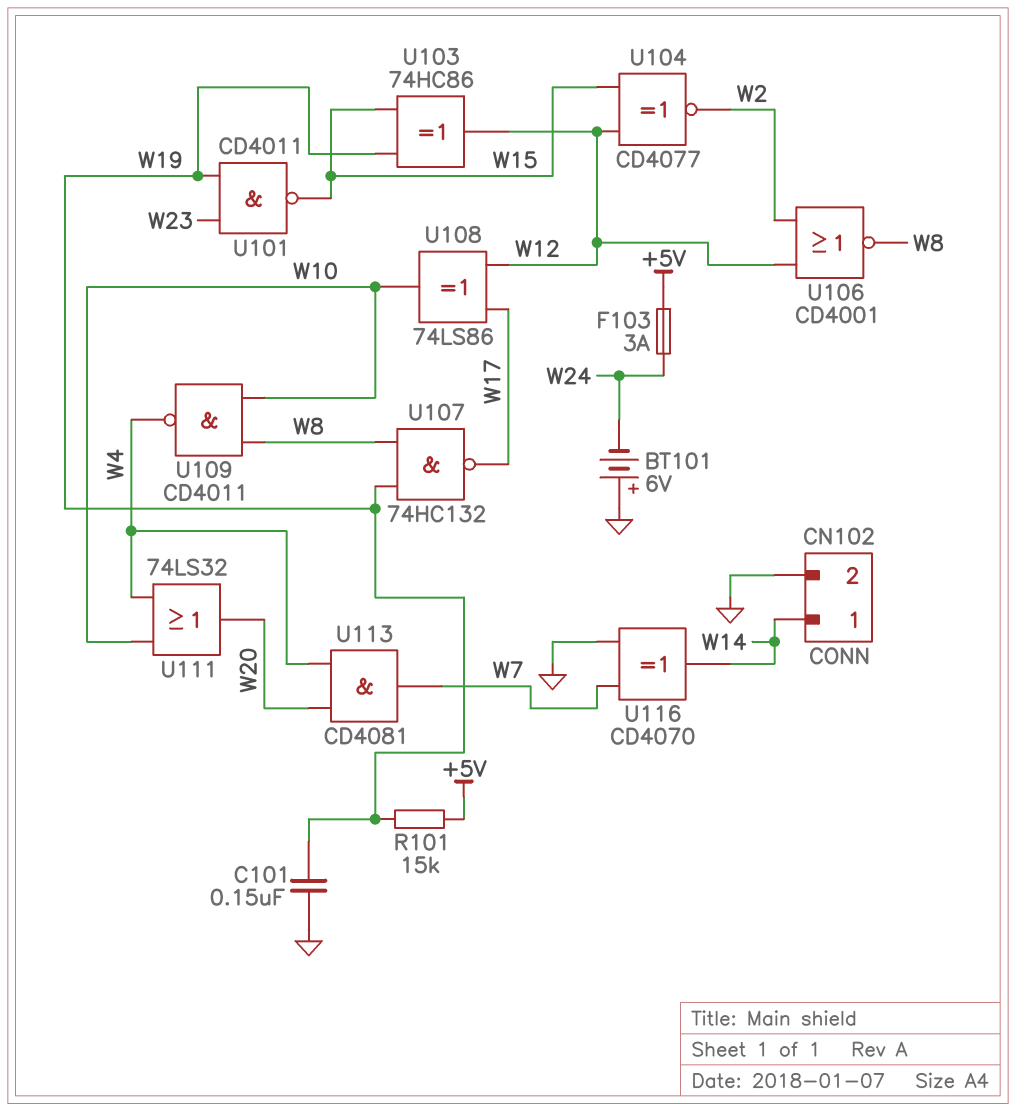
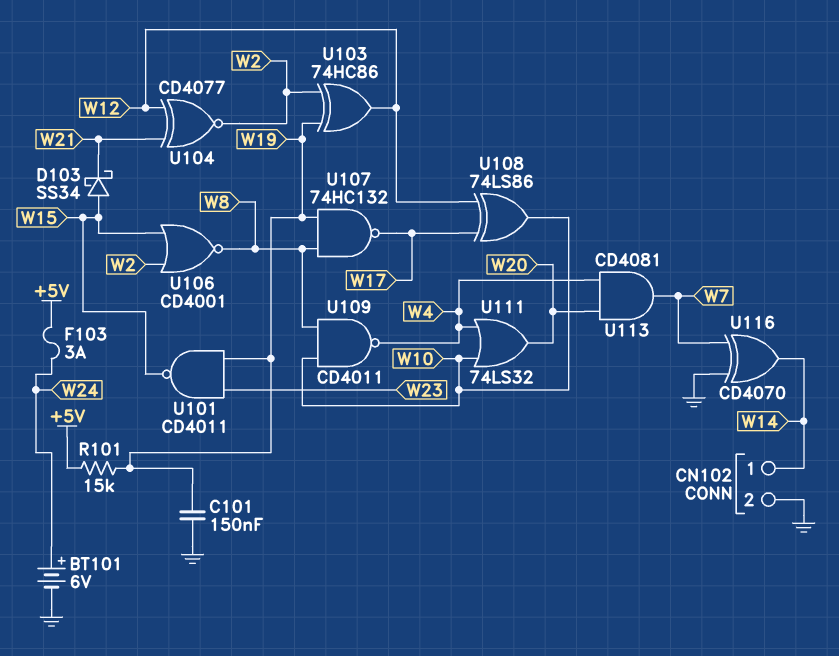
BT101: 6V (plus GND, minus W24) -> 6V (plus W24, minus GND)
D103: none -> schottky SS34 (A W15, K W21)
U103: XOR 74HC86 (in W15, in W19, out W12) -> XOR 74HC86 (in W2, in W19, out W12)
U104: XNOR CD4077 (in W12, in W15, out W2) -> XNOR CD4077 (in W12, in W21, out W2)
U106: NOR CD4001 (in W2, in W12, out W8) -> NOR CD4001 (in W2, in W15, out W8)

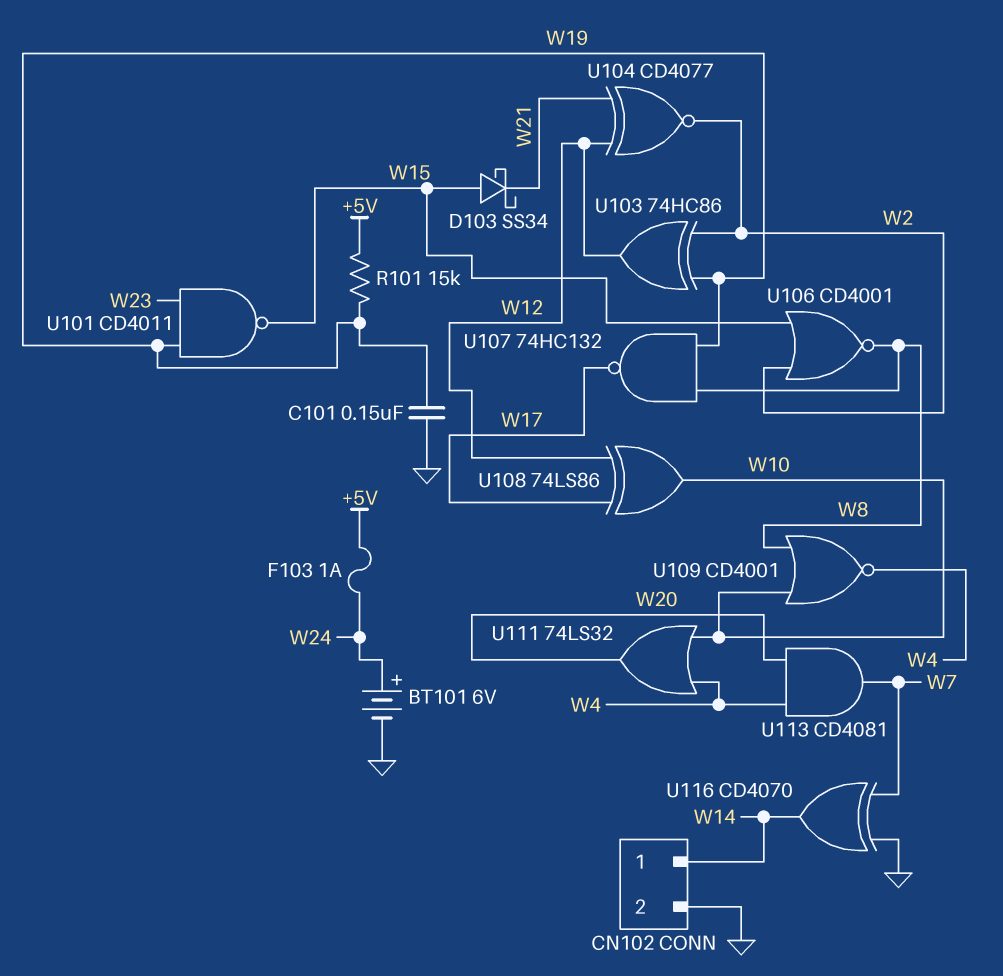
F103: 3A (+5V, W24) -> 1A (+5V, W24)
U109: NAND CD4011 (in W8, in W10, out W4) -> NOR CD4001 (in W8, in W10, out W4)

